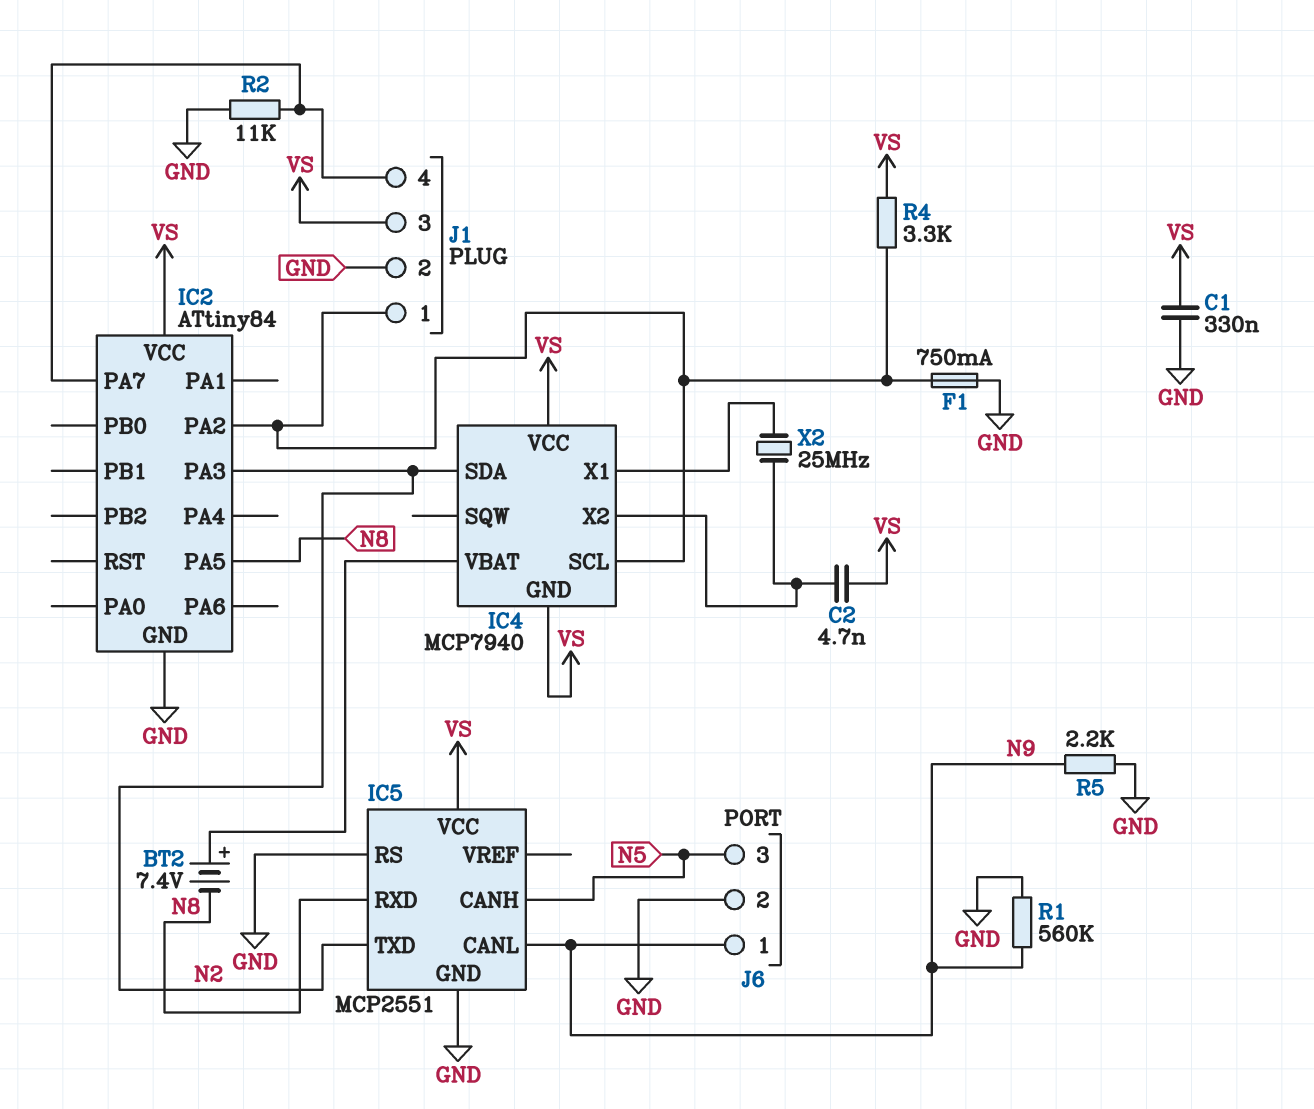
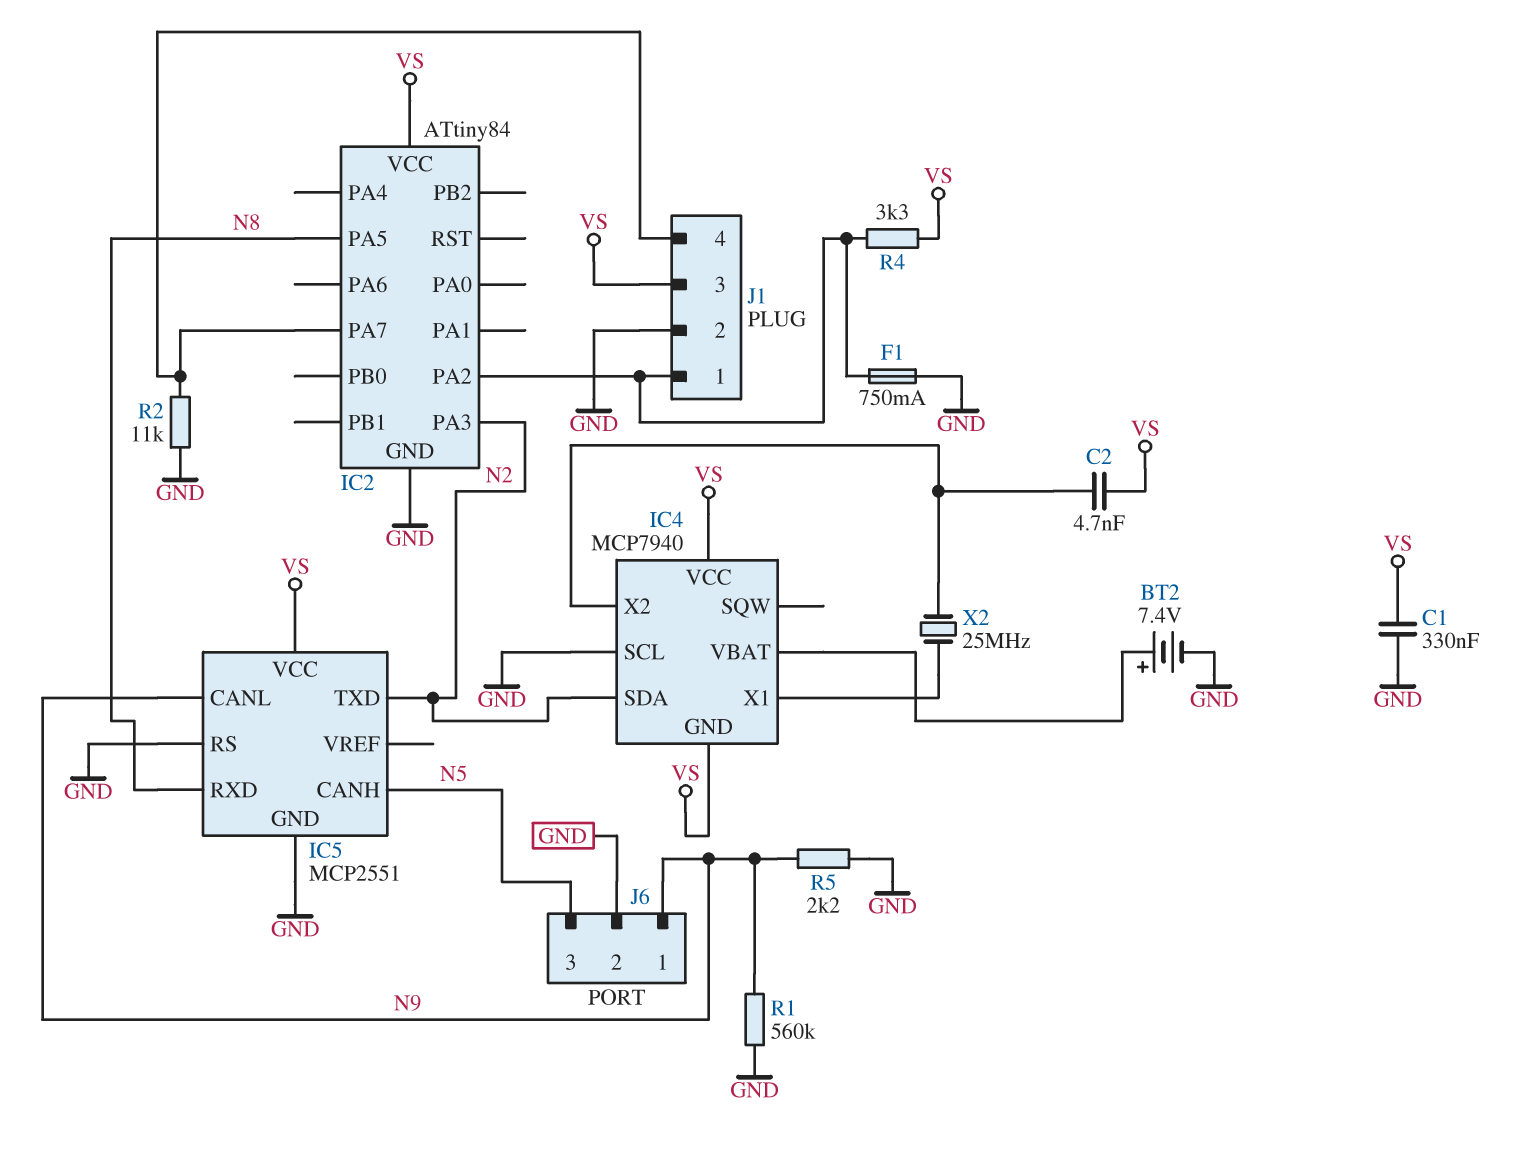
BT2: 7.4V (plus IC4/VBAT, minus N8) -> 7.4V (plus IC4/VBAT, minus GND)
IC4 pin SCL: IC2/PA2 -> GND

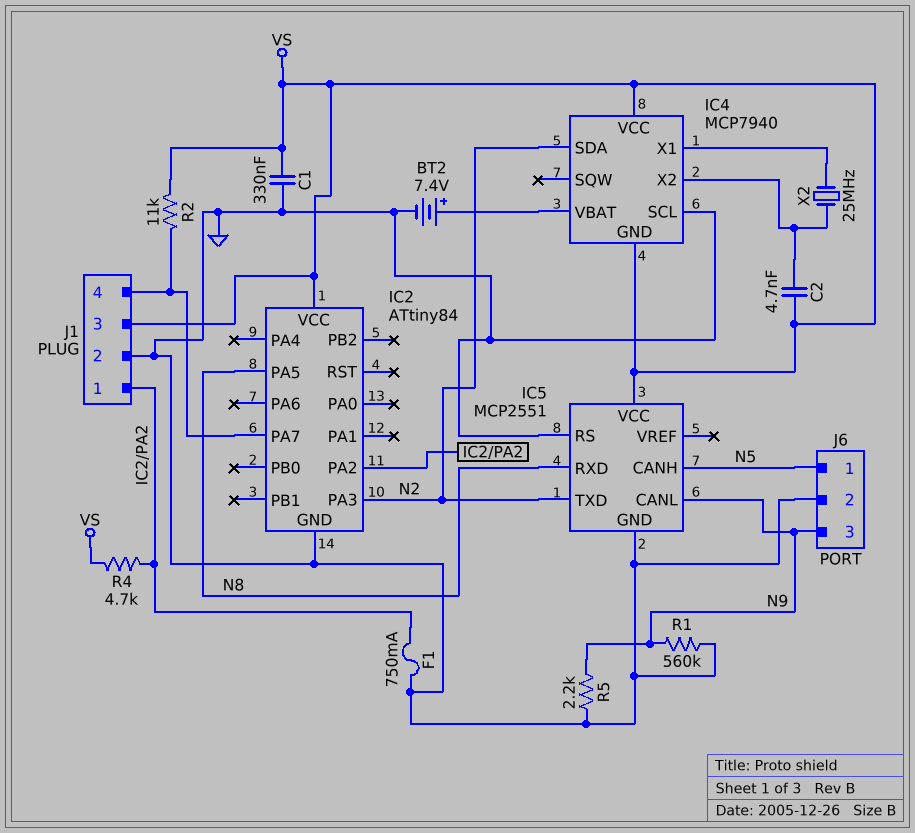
J6 pin 1: N9 -> N5
J6 pin 3: N5 -> N9
R2: 11k (GND, IC2/PA7) -> 11k (IC2/PA7, VS)
R4: 3.3k (IC2/PA2, VS) -> 4.7k (IC2/PA2, VS)

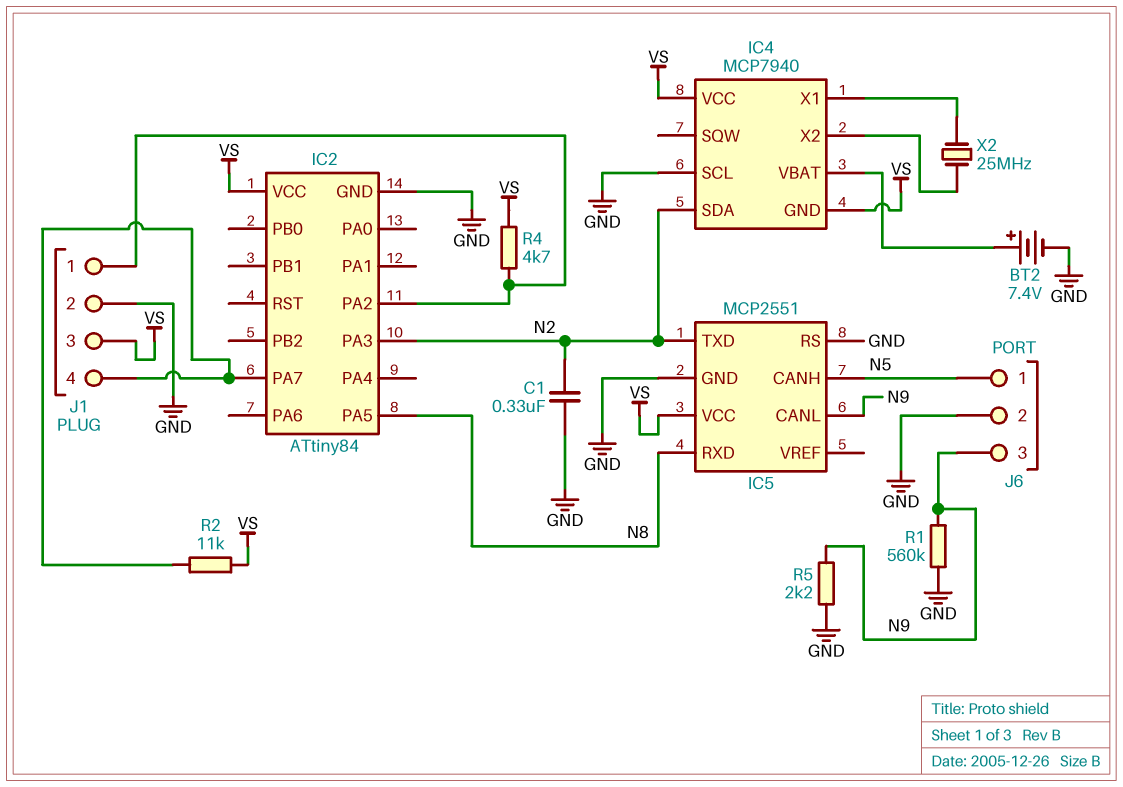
C1: 330nF (GND, VS) -> 330nF (GND, N2)
C2: 4.7nF (IC4/X2, VS) -> none
F1: 750mA (GND, IC2/PA2) -> none

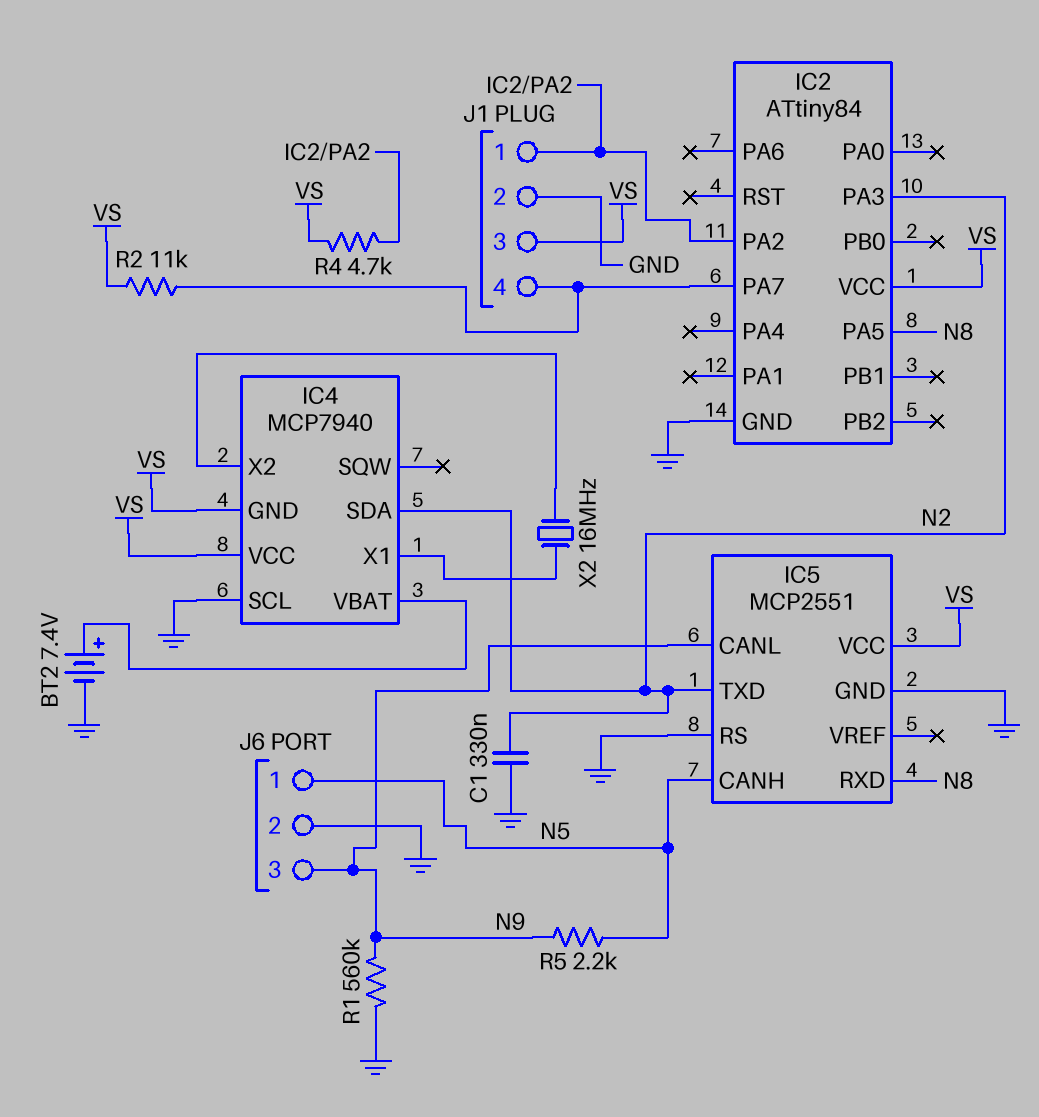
R5: 2.2k (GND, N9) -> 2.2k (N5, N9)
X2: 25MHz (IC4/X1, IC4/X2) -> 16MHz (IC4/X1, IC4/X2)

